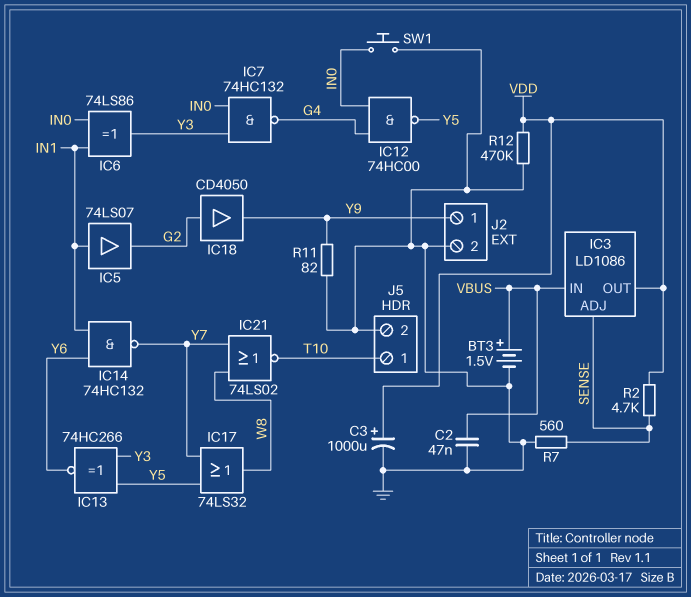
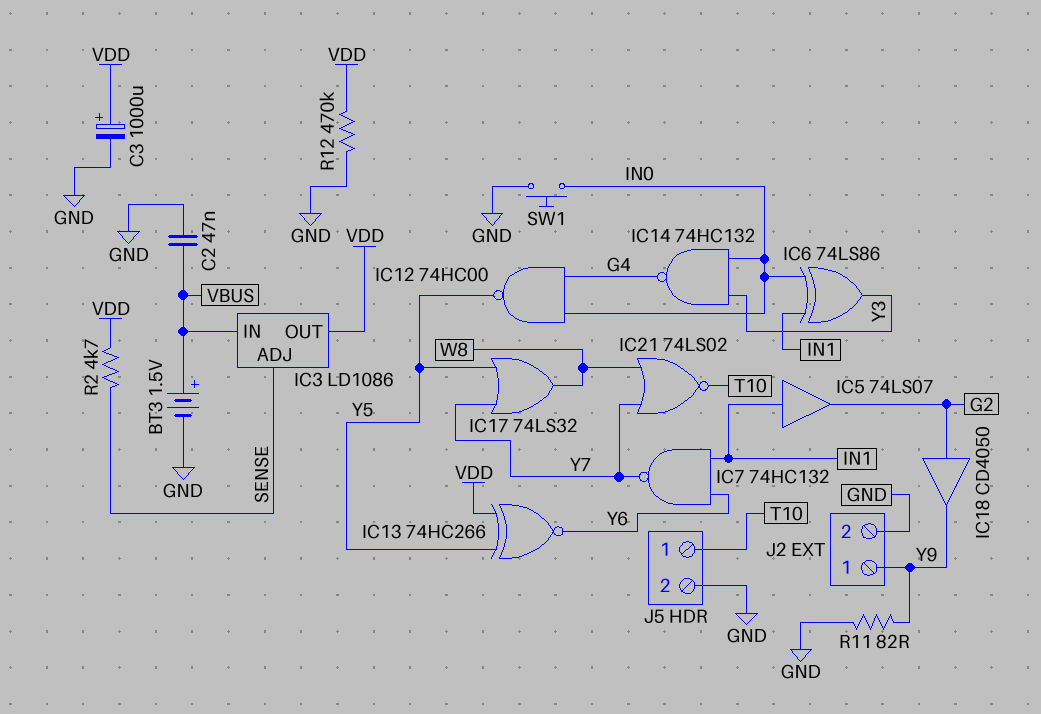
IC7: NAND 74HC132 (in IN0, in Y3, out G4) -> NAND 74HC132 (in IN1, in Y6, out Y7)
IC13: XNOR 74HC266 (in Y3, in Y5, out Y6) -> XNOR 74HC266 (in VDD, in Y5, out Y6)
IC14: NAND 74HC132 (in IN1, in Y6, out Y7) -> NAND 74HC132 (in IN0, in Y3, out G4)
R7: 560 (GND, SENSE) -> none

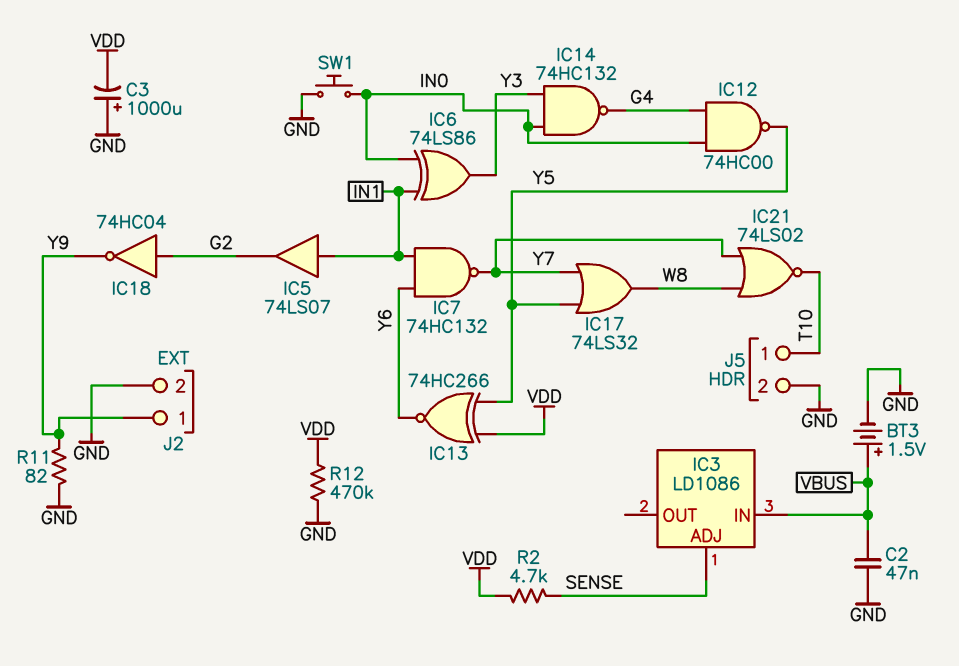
C3: 1000uF (plus VDD, minus GND) -> 1000uF (plus GND, minus VDD)
IC3 pin OUT: VDD -> none
IC18: buffer CD4050 (in G2, out Y9) -> NOT 74HC04 (in G2, out Y9)

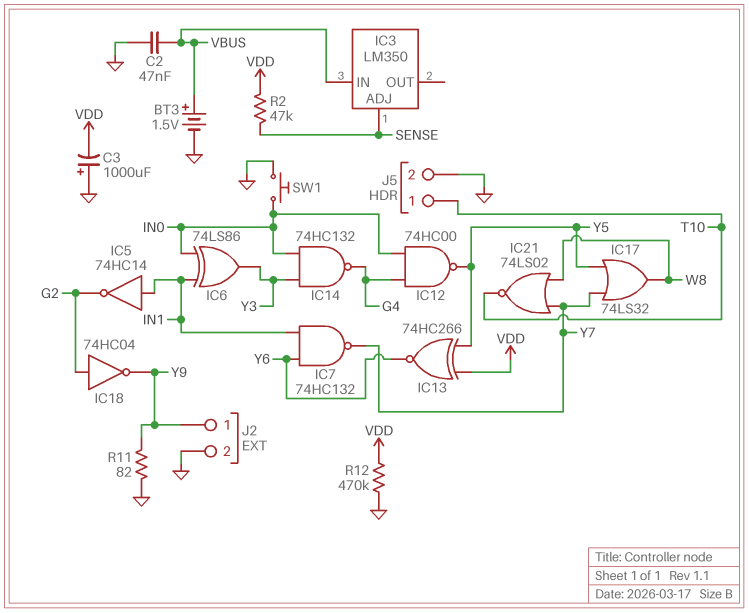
IC3: LD1086 -> LM350
IC5: buffer 74LS07 (in IN1, out G2) -> NOT 74HC14 (in IN1, out G2)
R2: 4.7k (SENSE, VDD) -> 47k (SENSE, VDD)

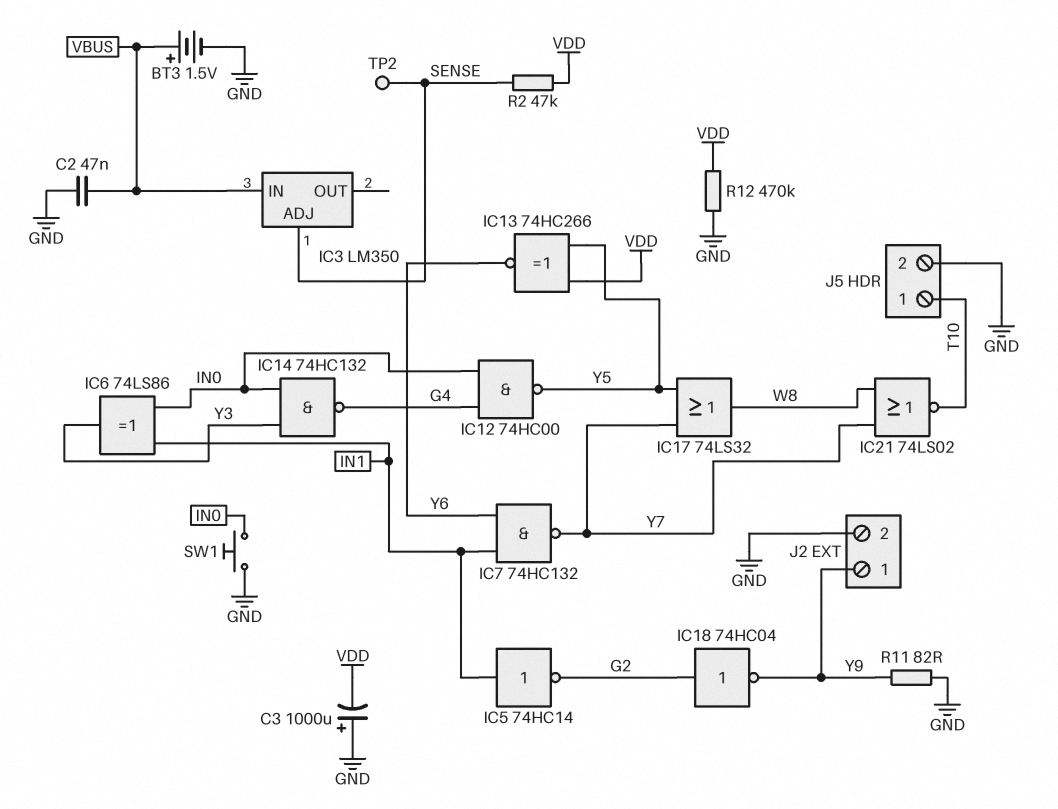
TP2: none -> test point (SENSE)

